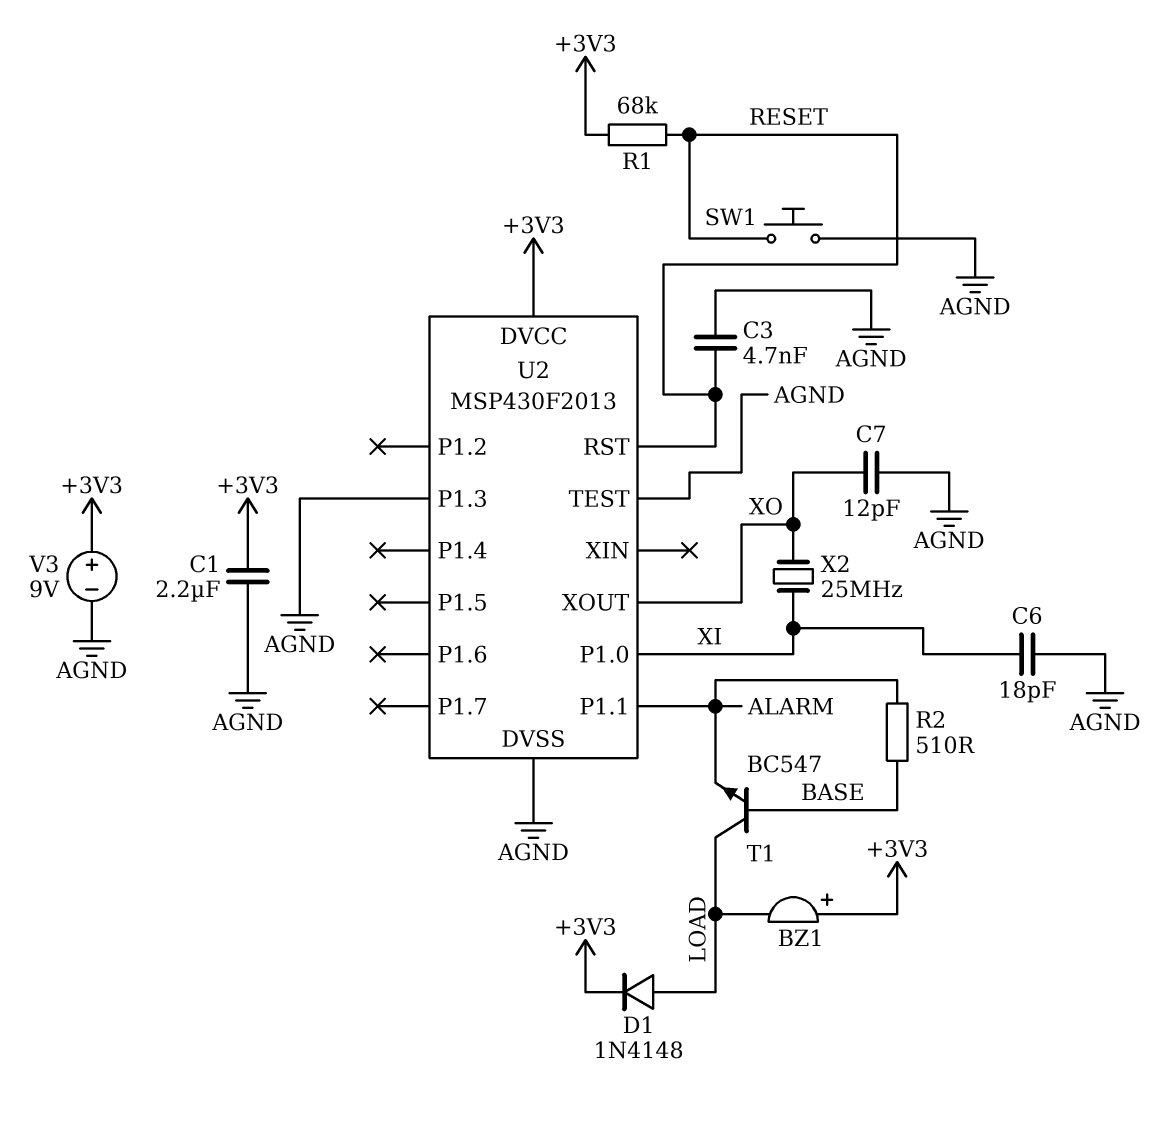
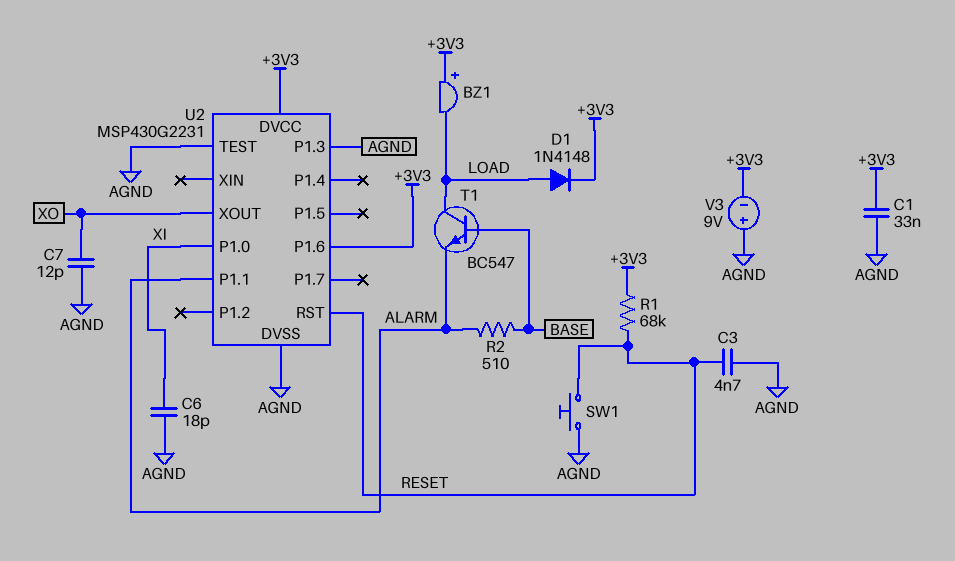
C1: 2.2uF (+3V3, AGND) -> 33nF (+3V3, AGND)
U2: MSP430F2013 -> MSP430G2231
U2 pin P1.6: none -> +3V3
V3: 9V (plus +3V3, minus AGND) -> 9V (plus AGND, minus +3V3)
X2: 25MHz (XI, XO) -> none

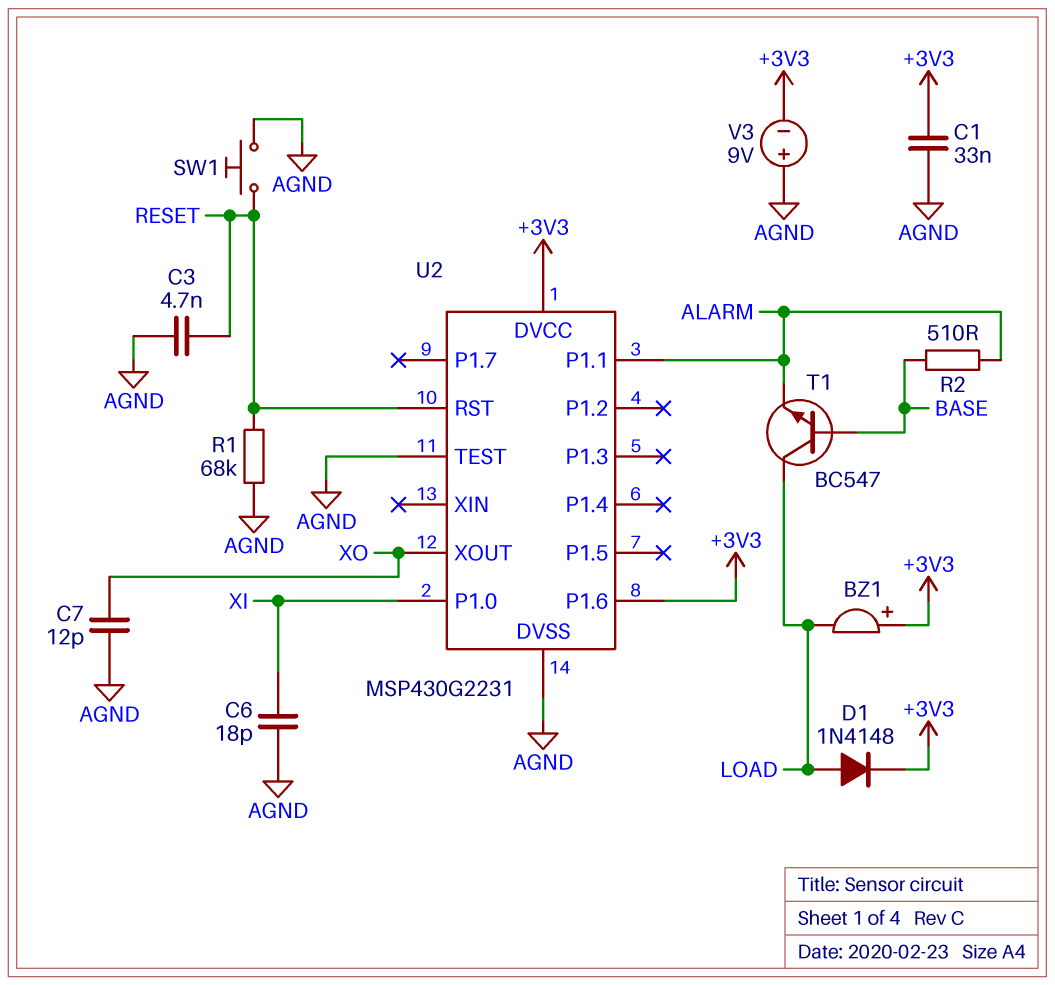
R1: 68k (+3V3, RESET) -> 68k (AGND, RESET)
U2 pin P1.3: AGND -> none

